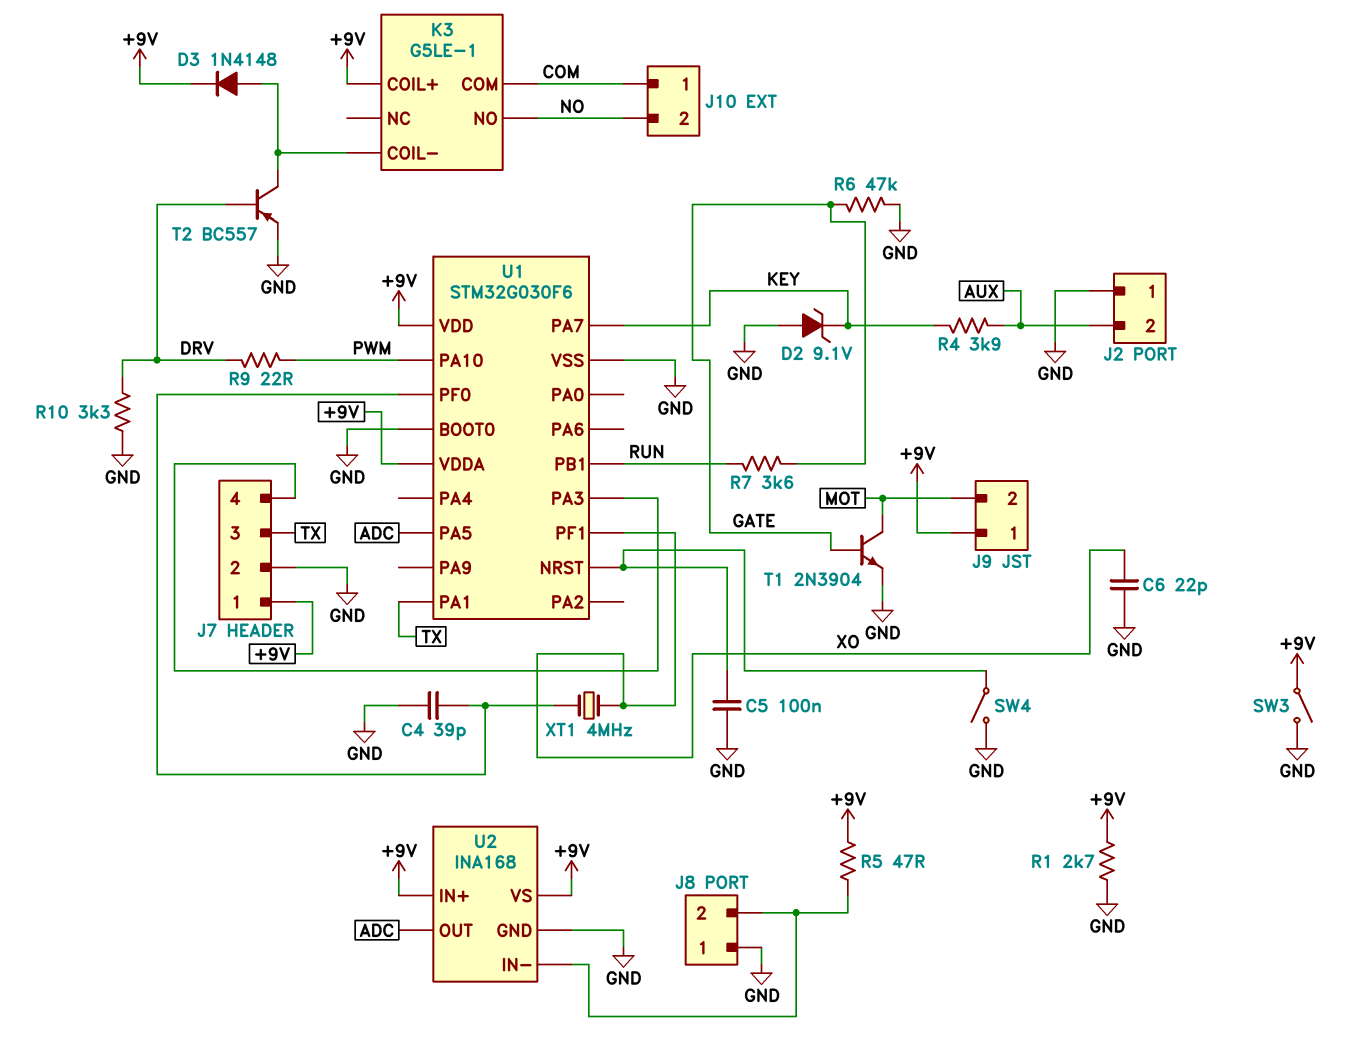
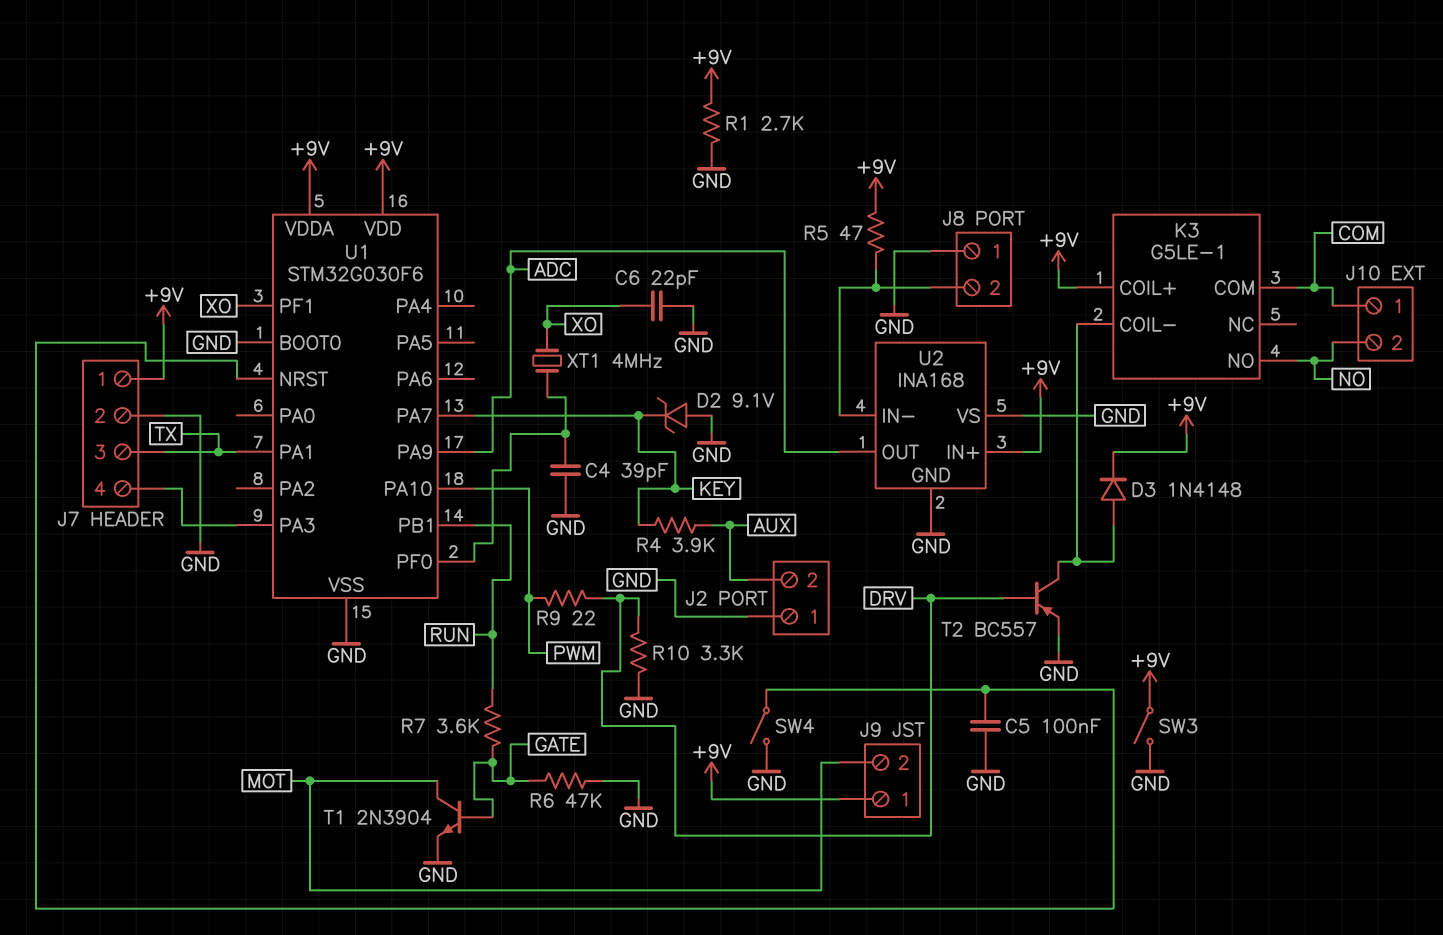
U1 pin PA5: ADC -> none
U1 pin PA9: none -> ADC
U2 pin VS: +9V -> GND

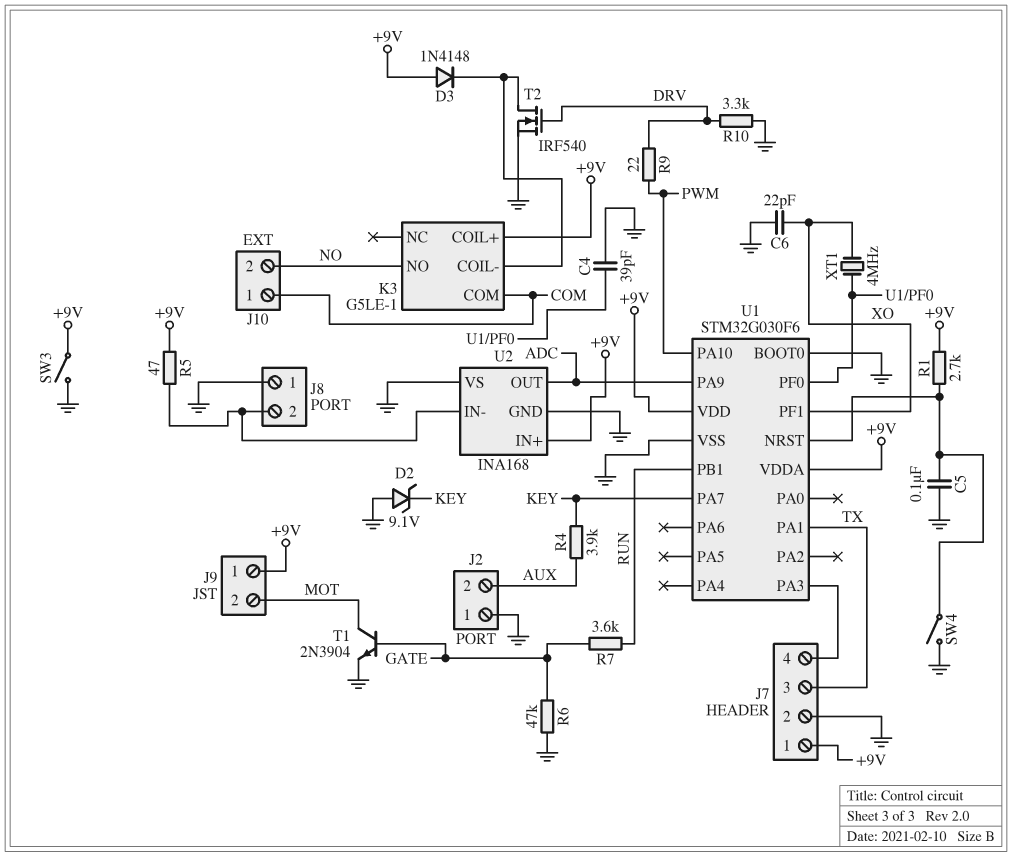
D3: diode 1N4148 (A K3/COIL-, K +9V) -> diode 1N4148 (A +9V, K K3/COIL-)
R1: 2.7k (+9V, GND) -> 2.7k (+9V, U1/NRST)
T2: PNP BC557 (B DRV, C K3/COIL-, E GND) -> NMOS IRF540 (G DRV, D K3/COIL-, S GND)

